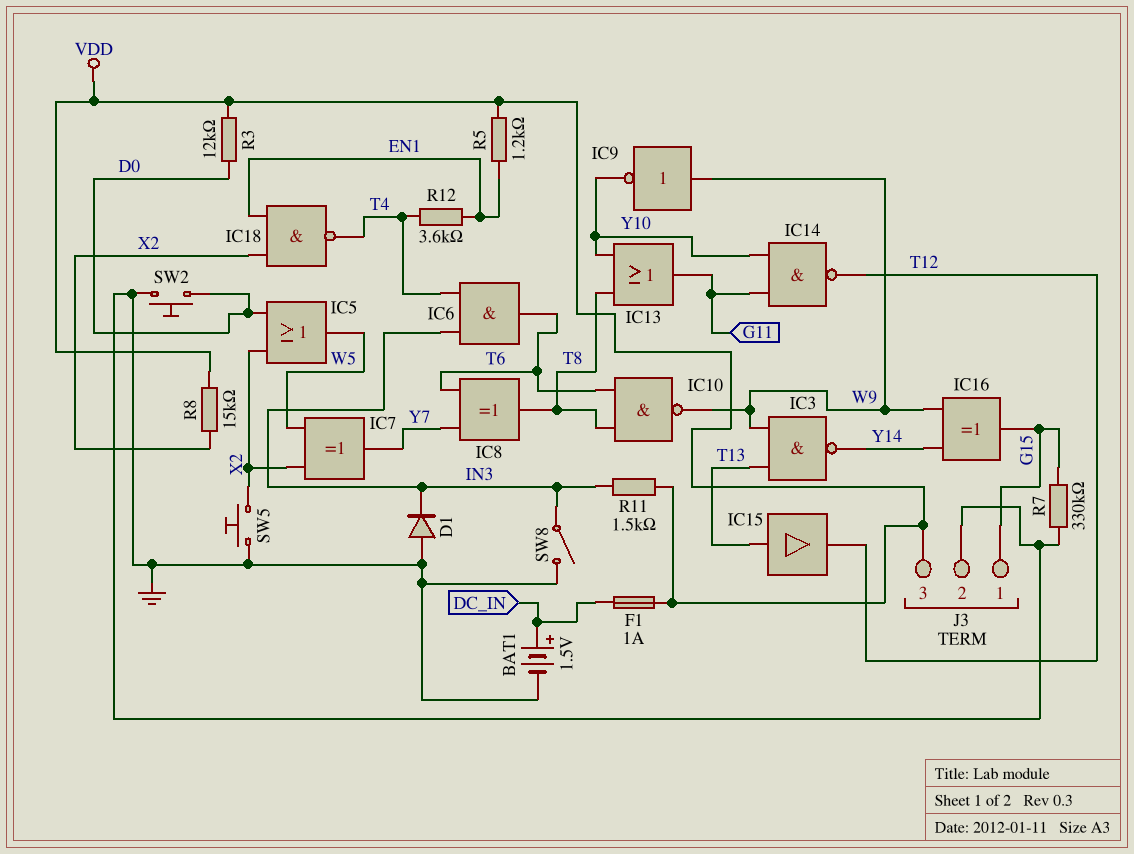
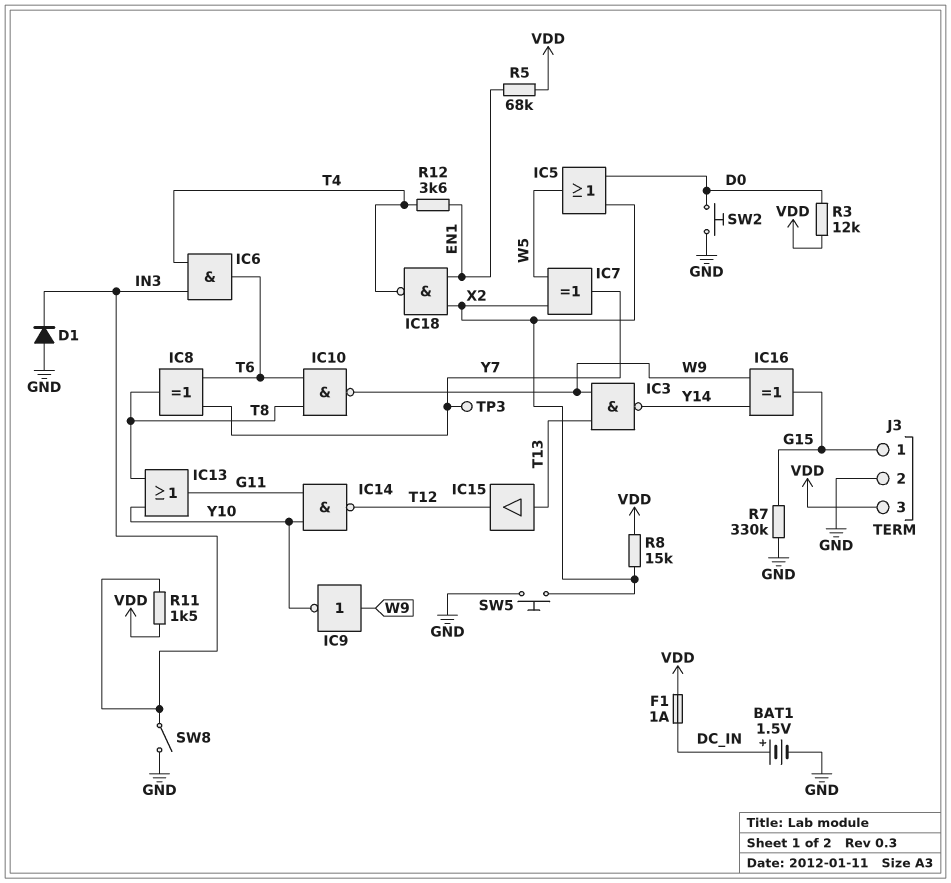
R5: 1.2k (EN1, VDD) -> 68k (EN1, VDD)
TP3: none -> test point (Y7)

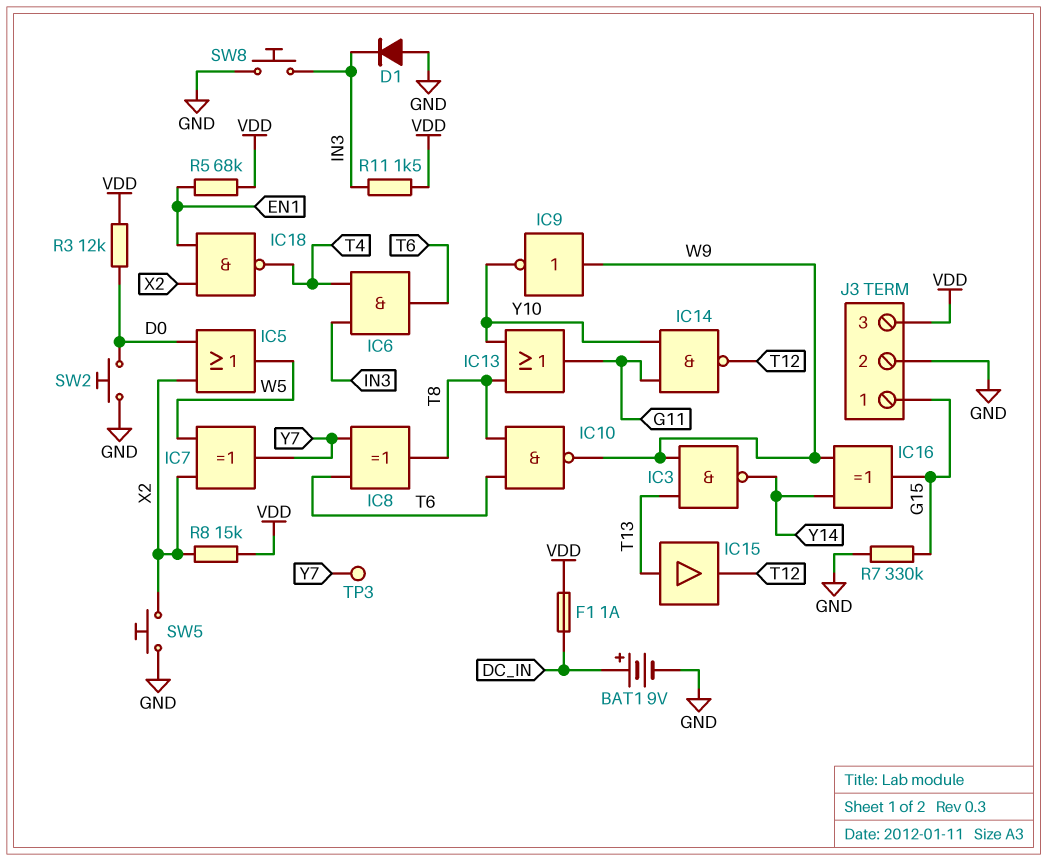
BAT1: 1.5V (plus DC_IN, minus GND) -> 9V (plus DC_IN, minus GND)
R12: 3.6k (EN1, T4) -> none
SW8: switch (GND, IN3) -> button (GND, IN3)

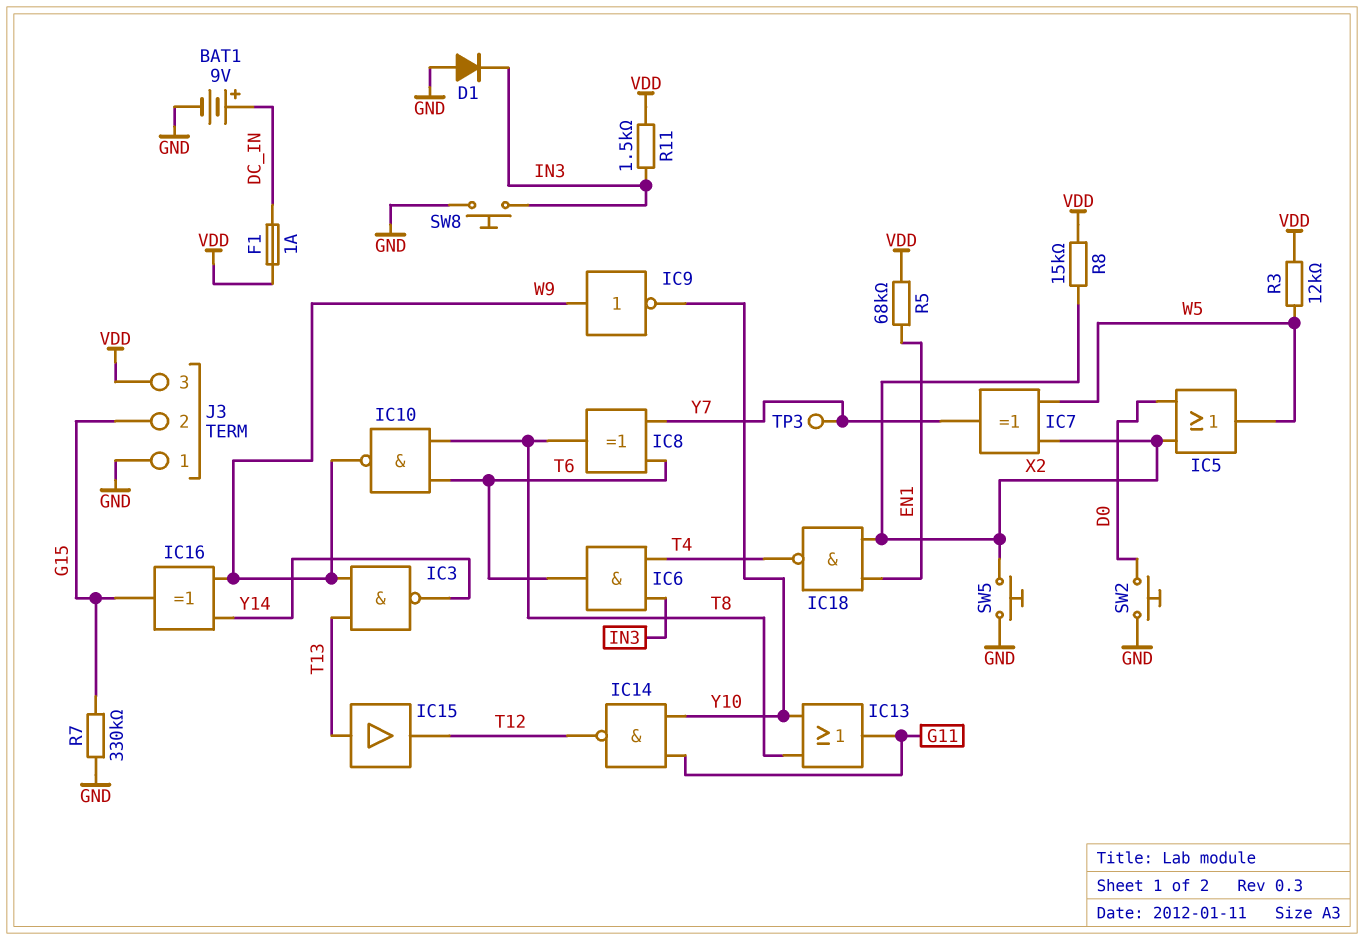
J3 pin 1: G15 -> GND
J3 pin 2: GND -> G15
R3: 12k (D0, VDD) -> 12k (VDD, W5)

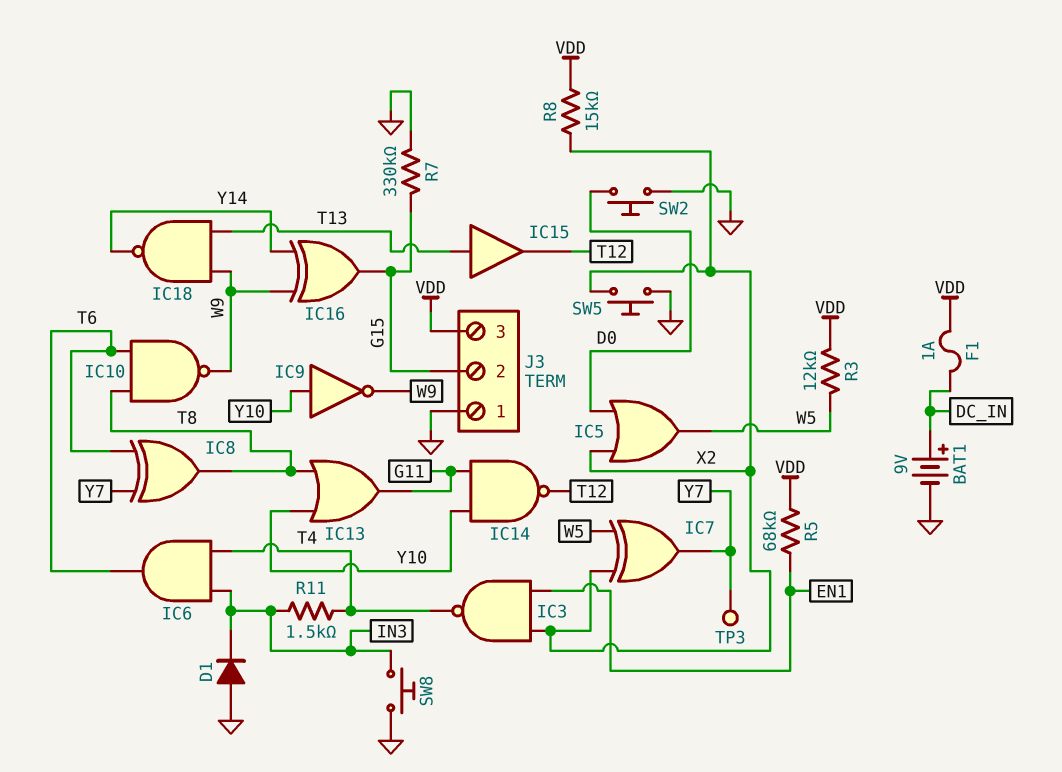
IC3: NAND (in T13, in W9, out Y14) -> NAND (in EN1, in X2, out T4)
IC9: NOT (in W9, out Y10) -> NOT (in Y10, out W9)
IC18: NAND (in EN1, in X2, out T4) -> NAND (in T13, in W9, out Y14)
R11: 1.5k (IN3, VDD) -> 1.5k (IN3, T4)

